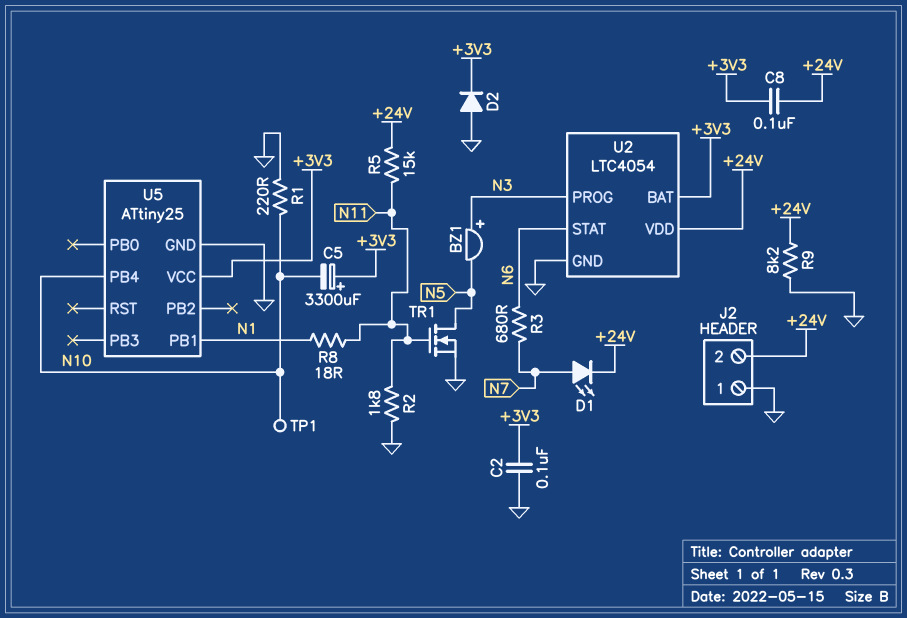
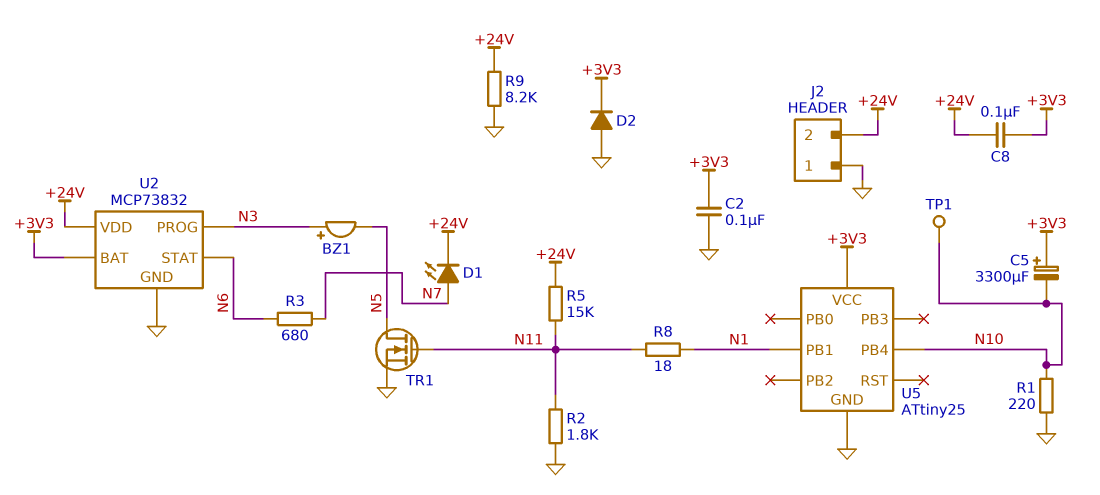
U2: LTC4054 -> MCP73832

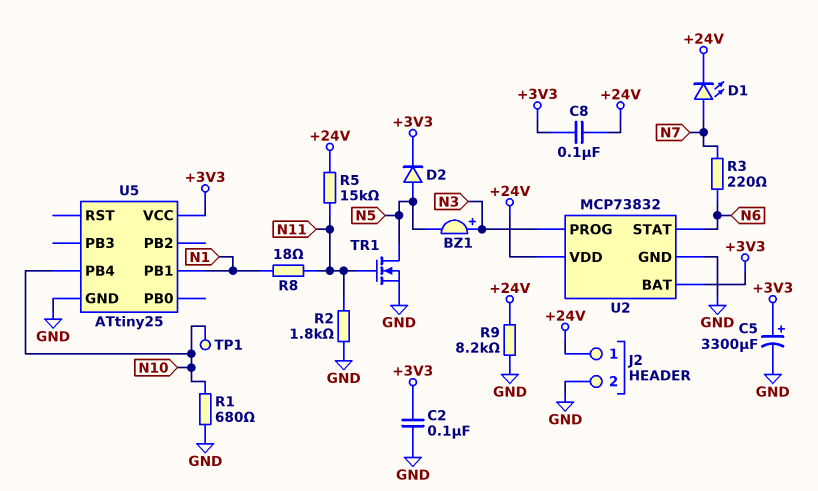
C5: 3300uF (plus +3V3, minus N10) -> 3300uF (plus +3V3, minus GND)
D2: diode (A GND, K +3V3) -> diode (A N5, K +3V3)
J2 pin 1: GND -> +24V
J2 pin 2: +24V -> GND
R1: 220 (GND, N10) -> 680 (GND, N10)
R3: 680 (N6, N7) -> 220 (N6, N7)

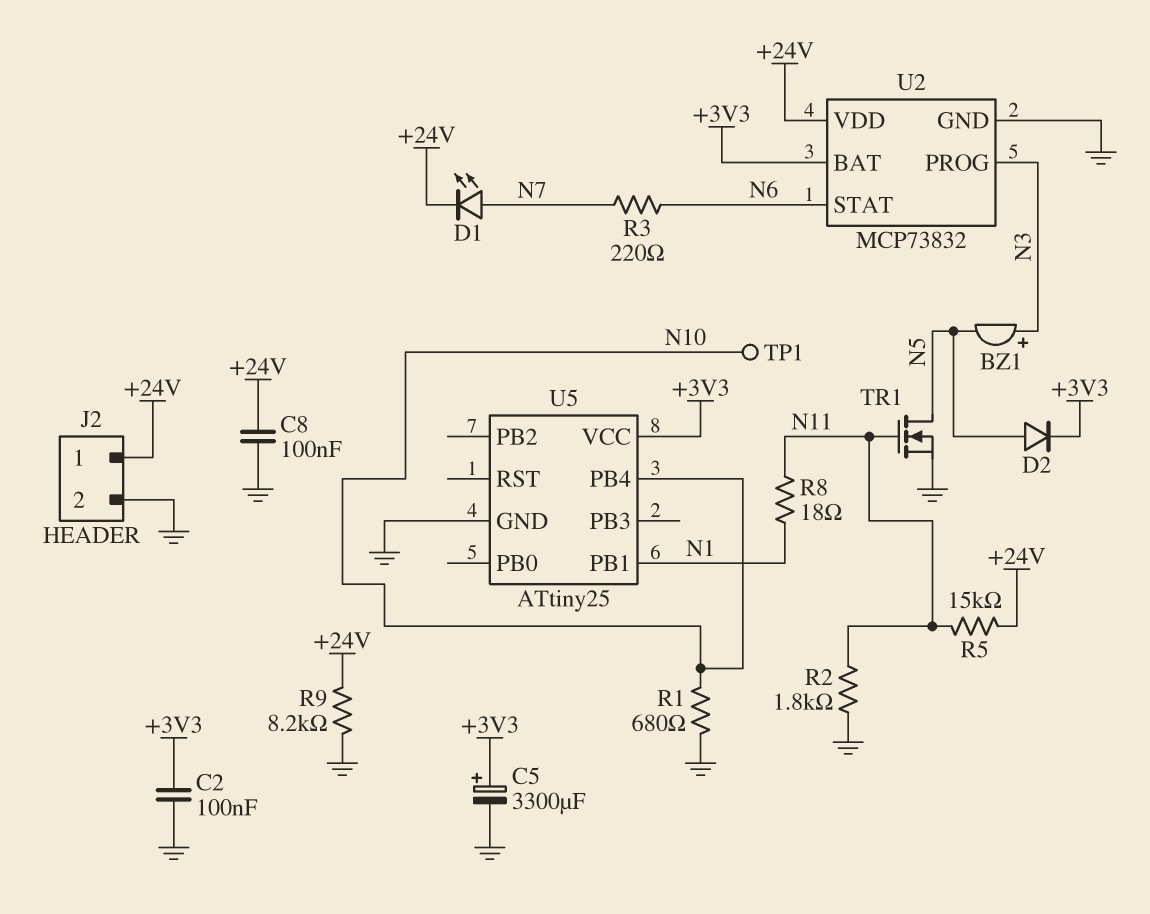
C8: 100nF (+3V3, +24V) -> 100nF (+24V, GND)

